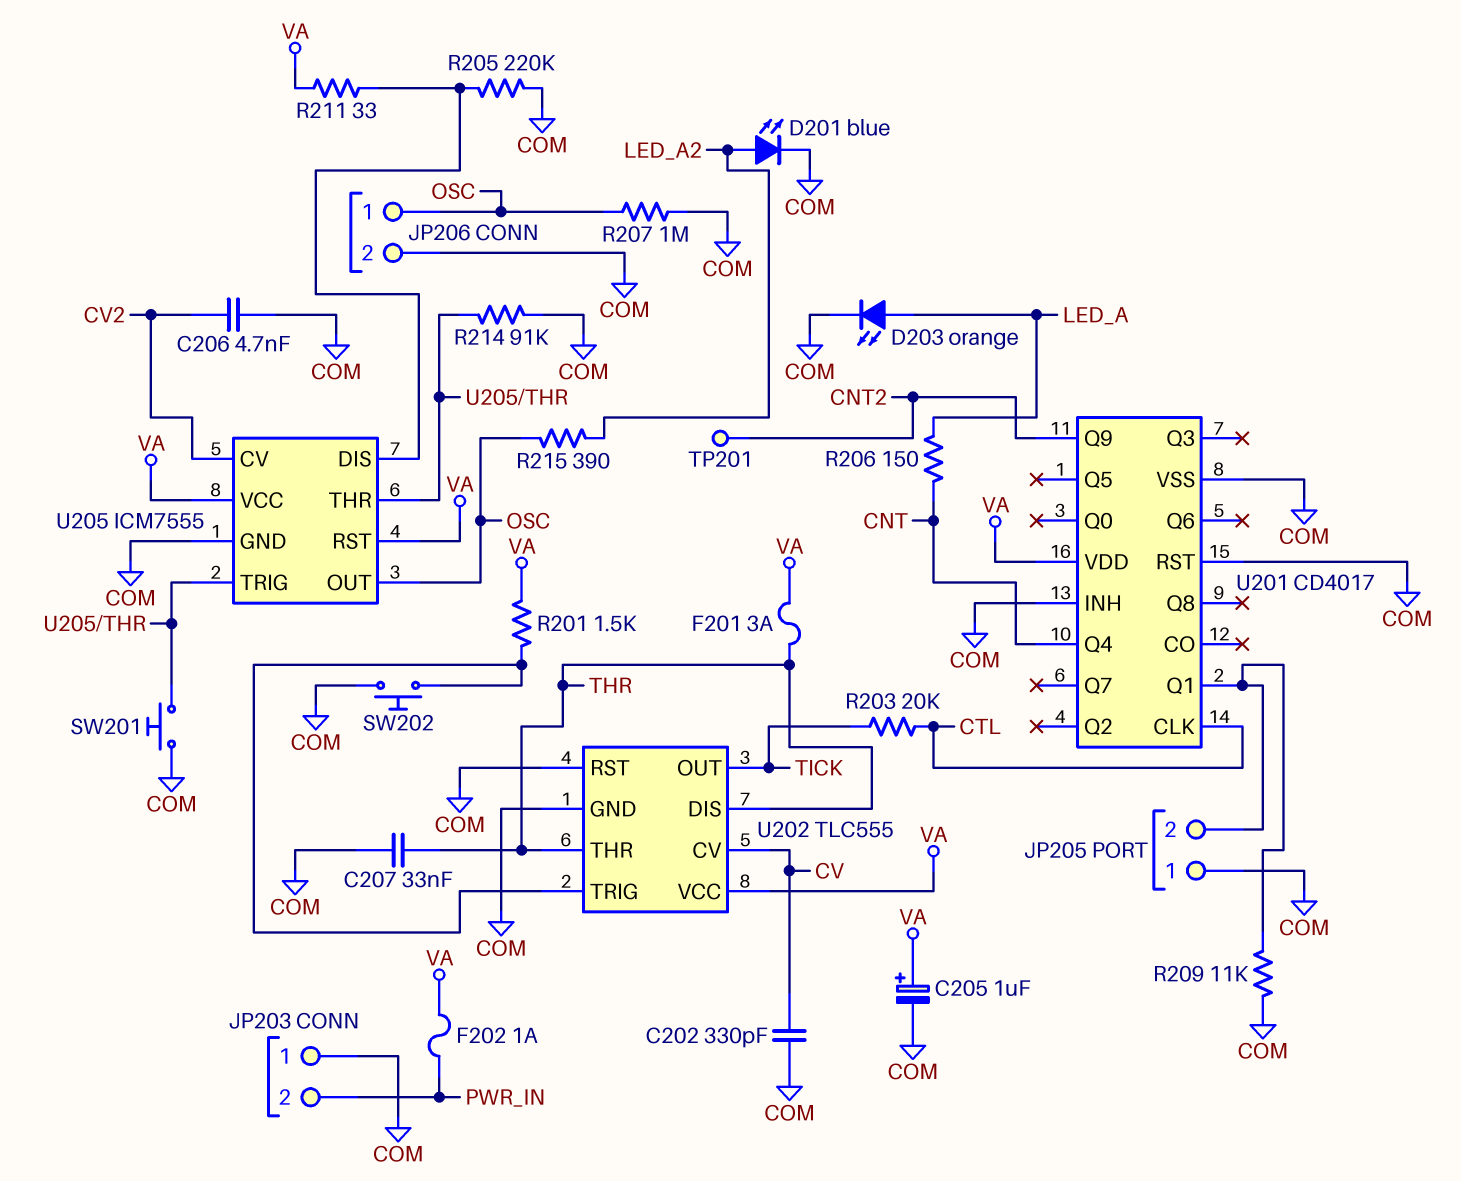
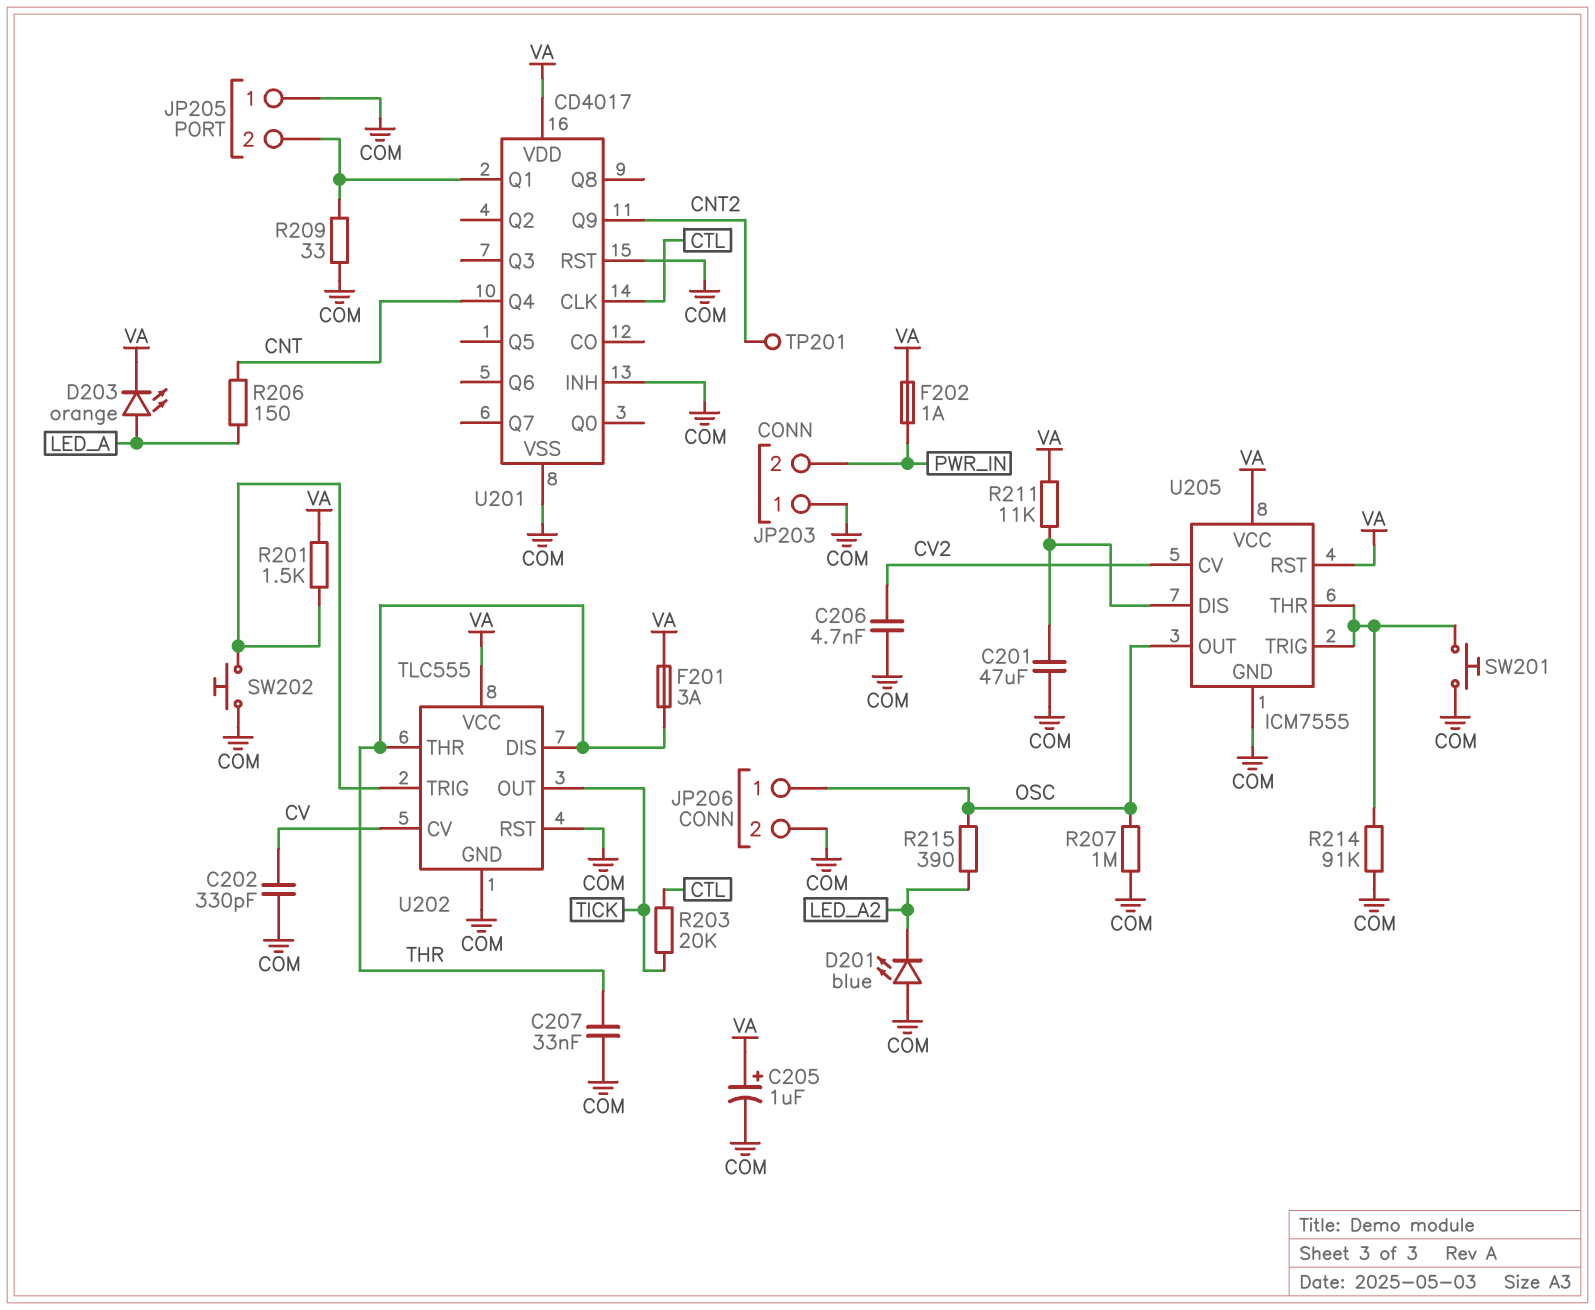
C201: none -> 47uF (COM, U205/DIS)
D201: LED blue (A LED_A2, K COM) -> LED blue (A COM, K LED_A2)
D203: LED orange (A LED_A, K COM) -> LED orange (A LED_A, K VA)
R205: 220k (COM, U205/DIS) -> none
R209: 11k (COM, JP205/2) -> 33 (COM, JP205/2)
R211: 33 (U205/DIS, VA) -> 11k (U205/DIS, VA)

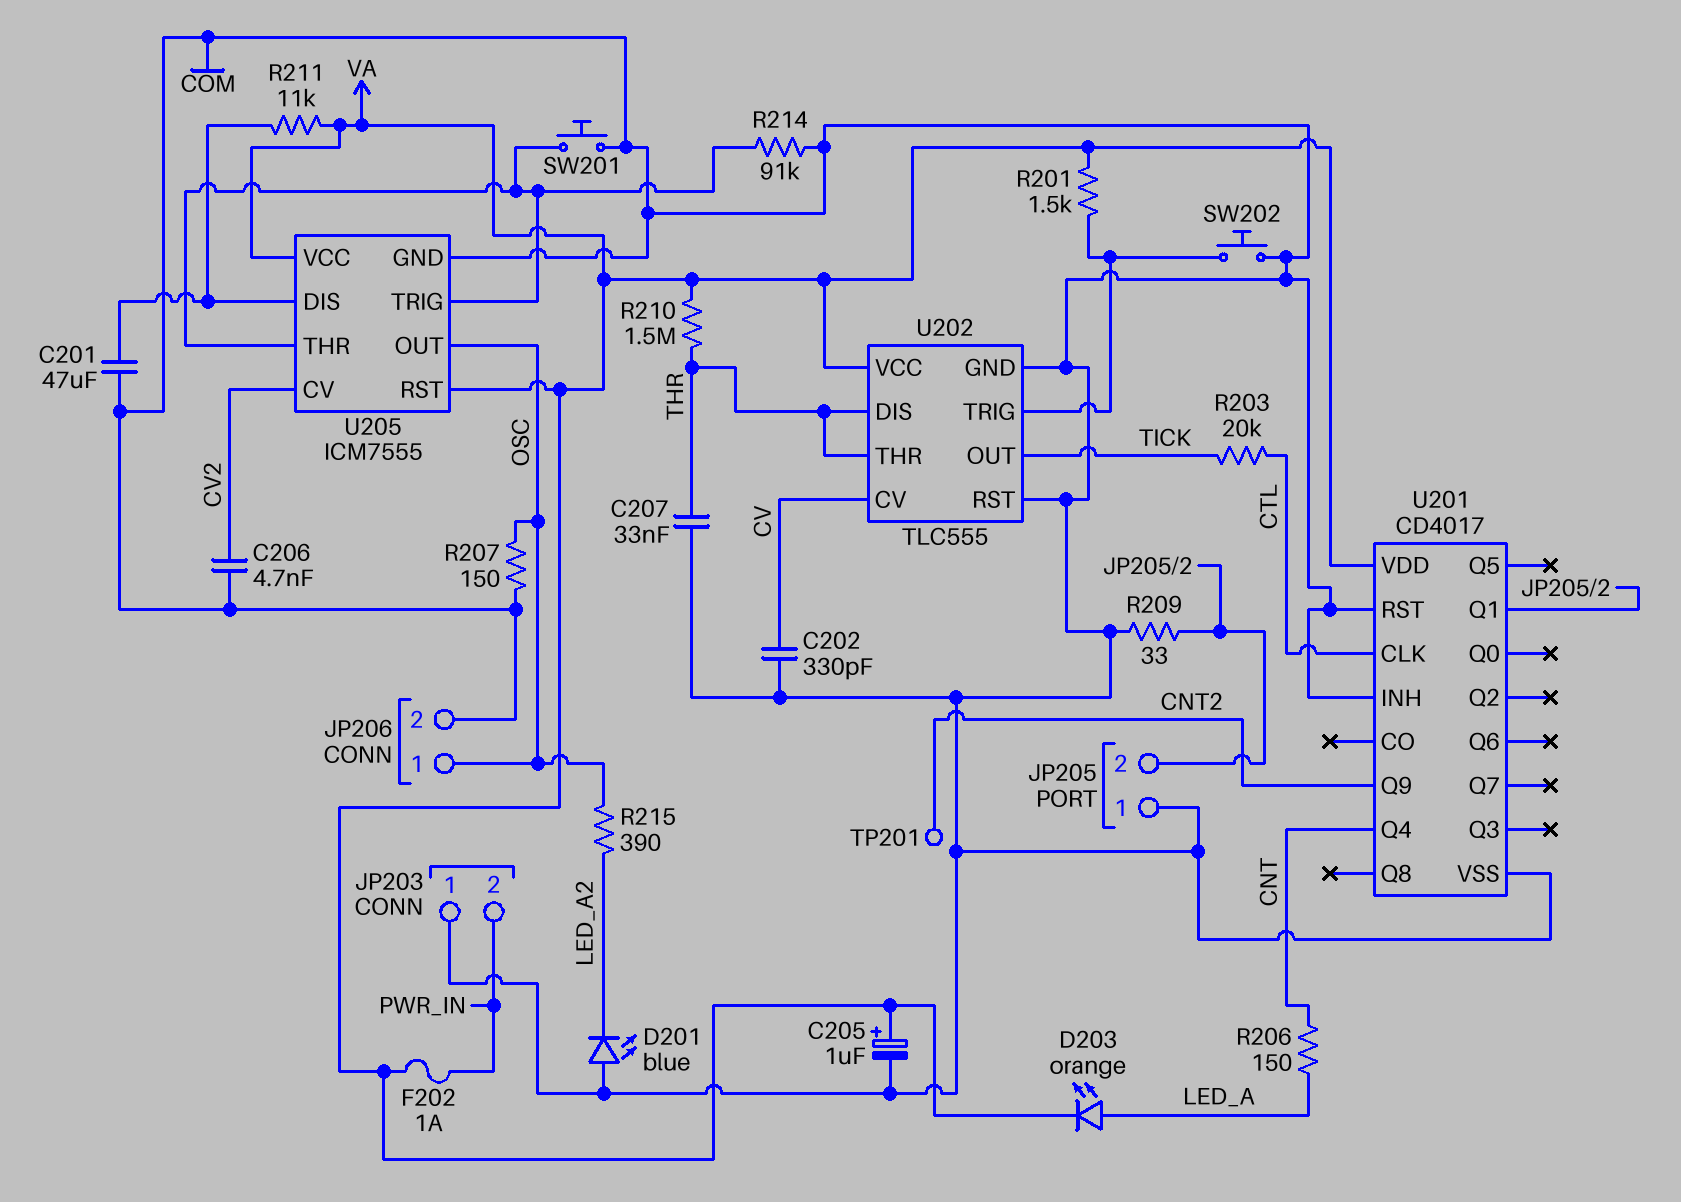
F201: 3A (THR, VA) -> none
R207: 1M (COM, OSC) -> 150 (COM, OSC)
R210: none -> 1.5M (THR, VA)

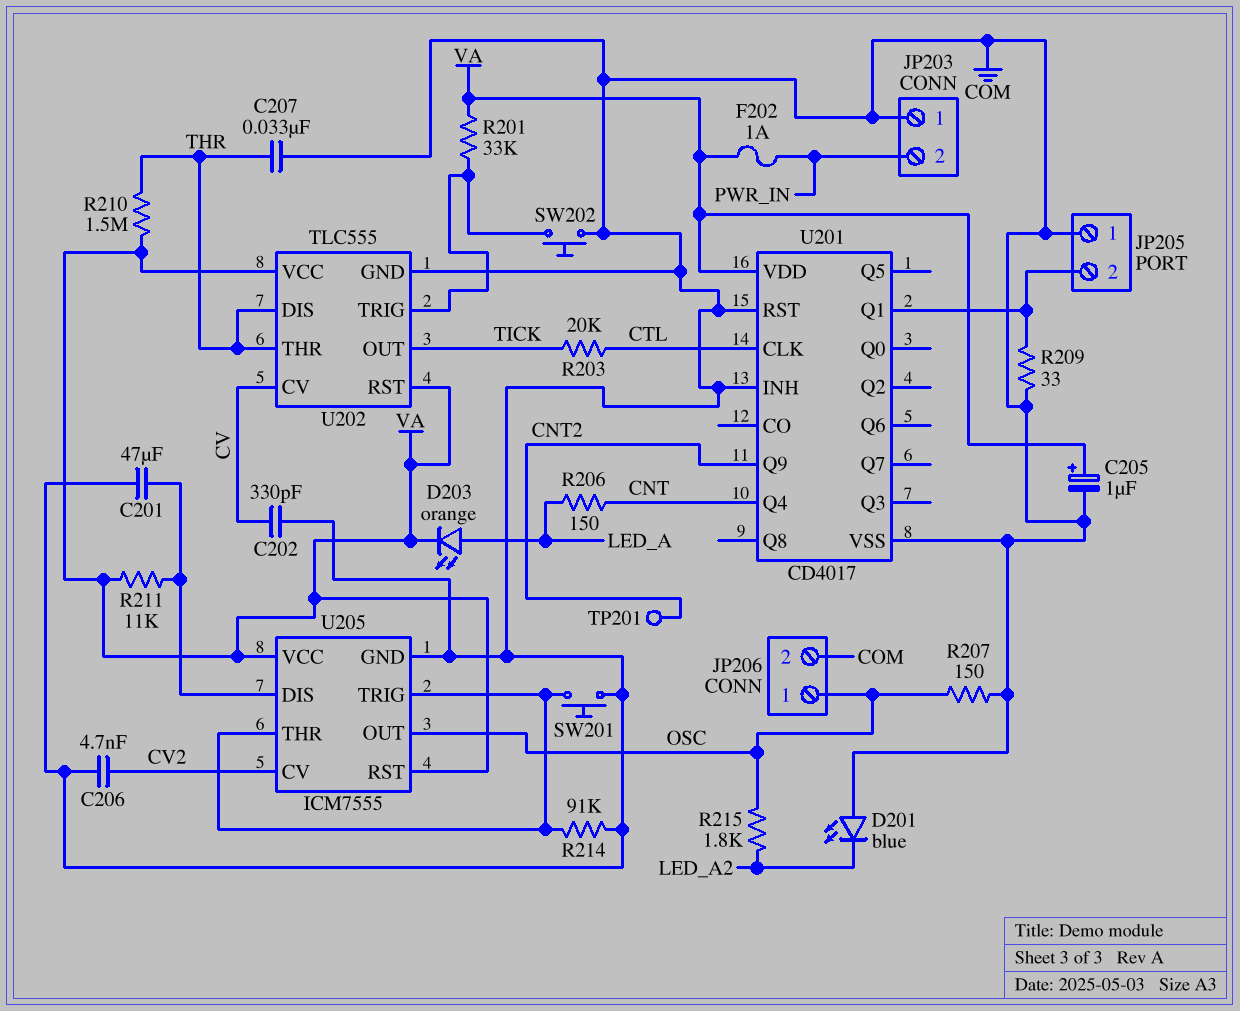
R201: 1.5k (U202/TRIG, VA) -> 33k (U202/TRIG, VA)
R215: 390 (LED_A2, OSC) -> 1.8k (LED_A2, OSC)
U202 pin RST: COM -> VA

